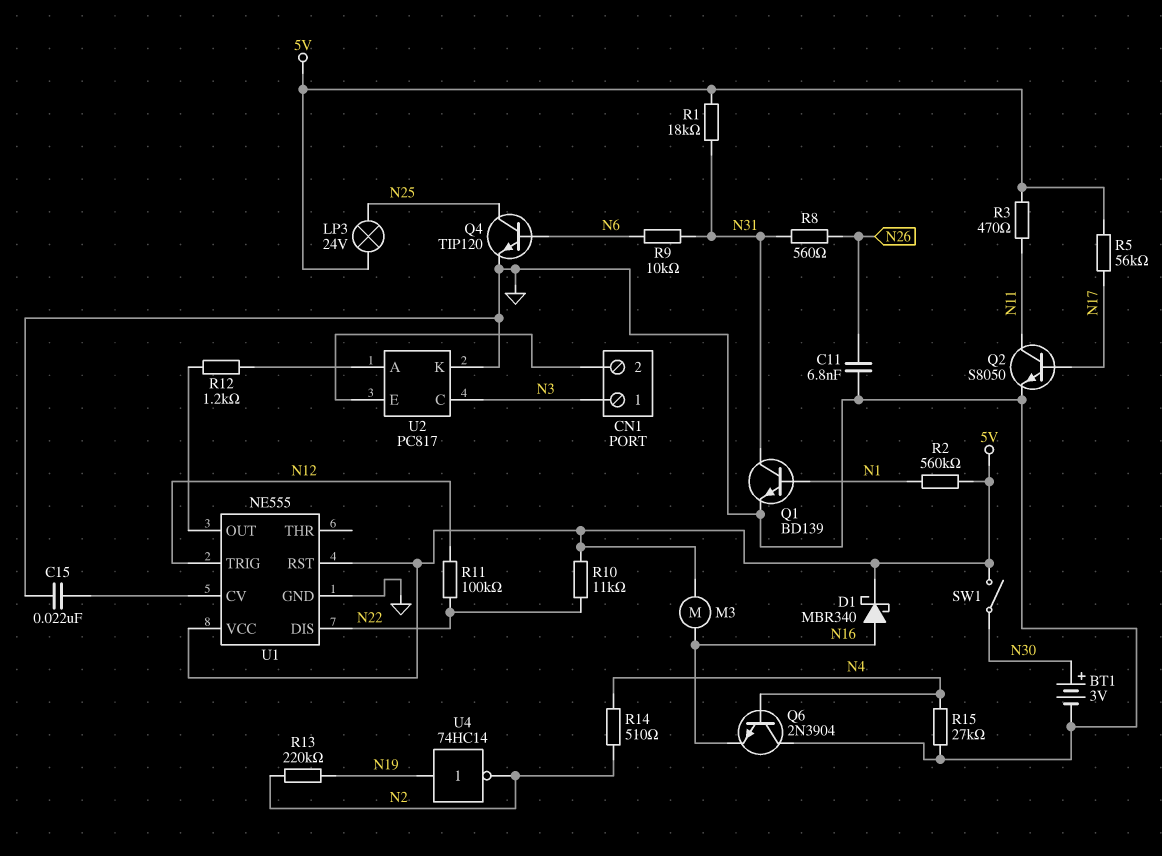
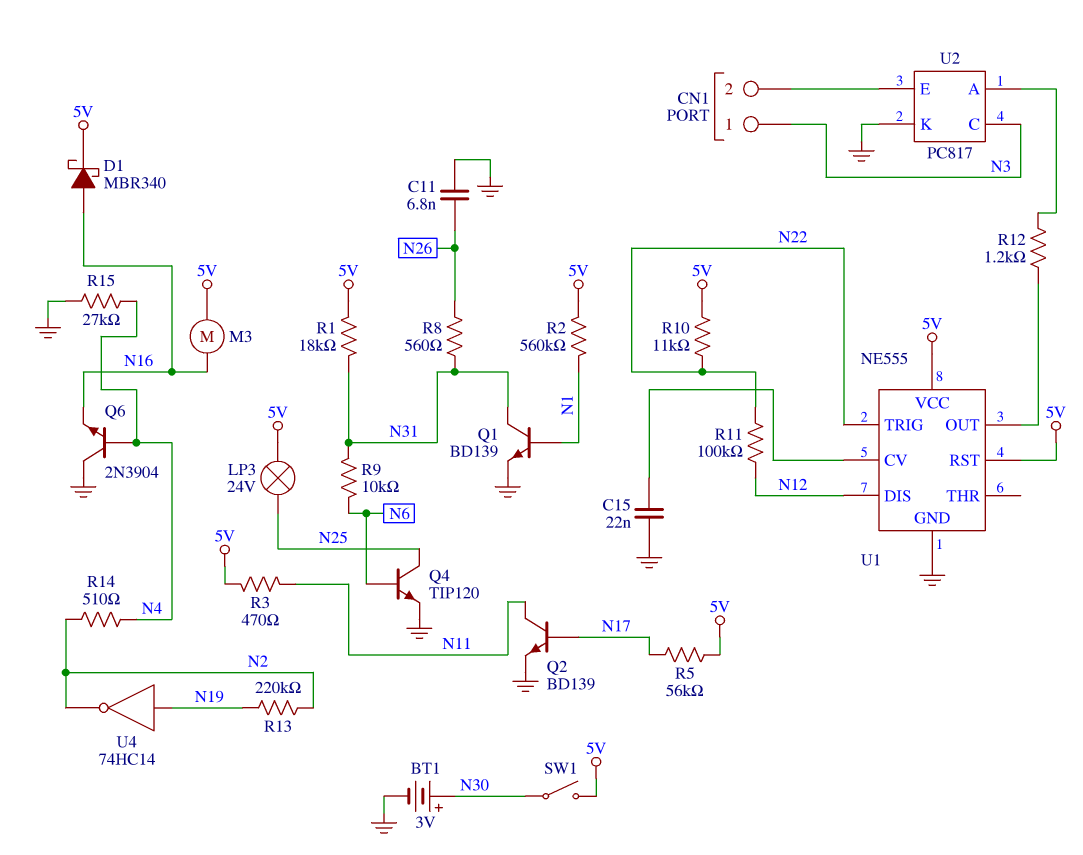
Q2: NPN S8050 (B N17, C N11, E GND) -> NPN BD139 (B N17, C N11, E GND)
U1 pin DIS: N22 -> N12
U1 pin TRIG: N12 -> N22

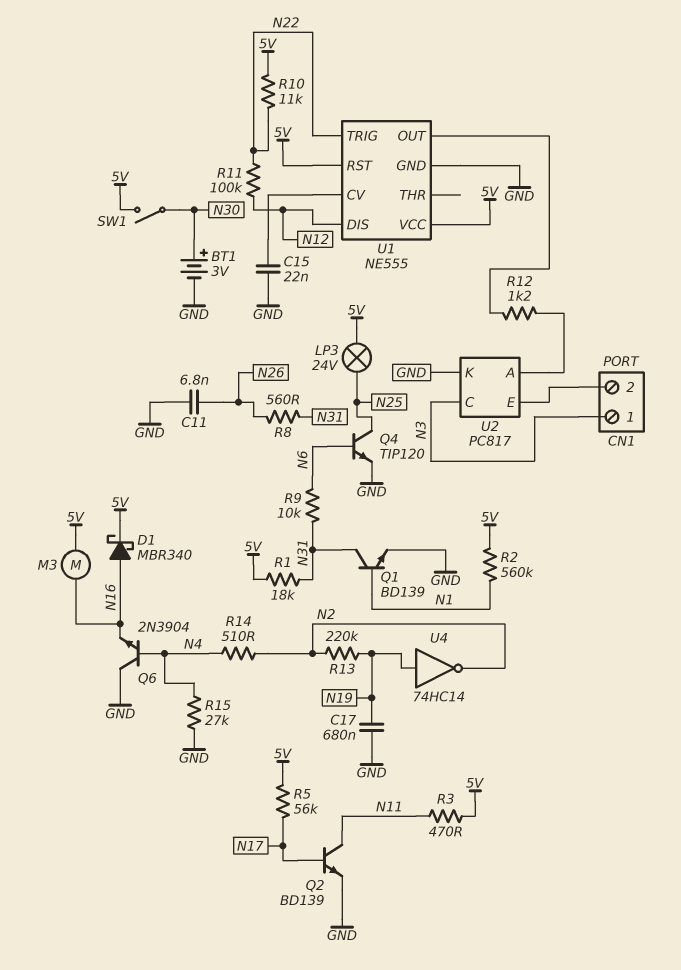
C17: none -> 680nF (GND, N19)

